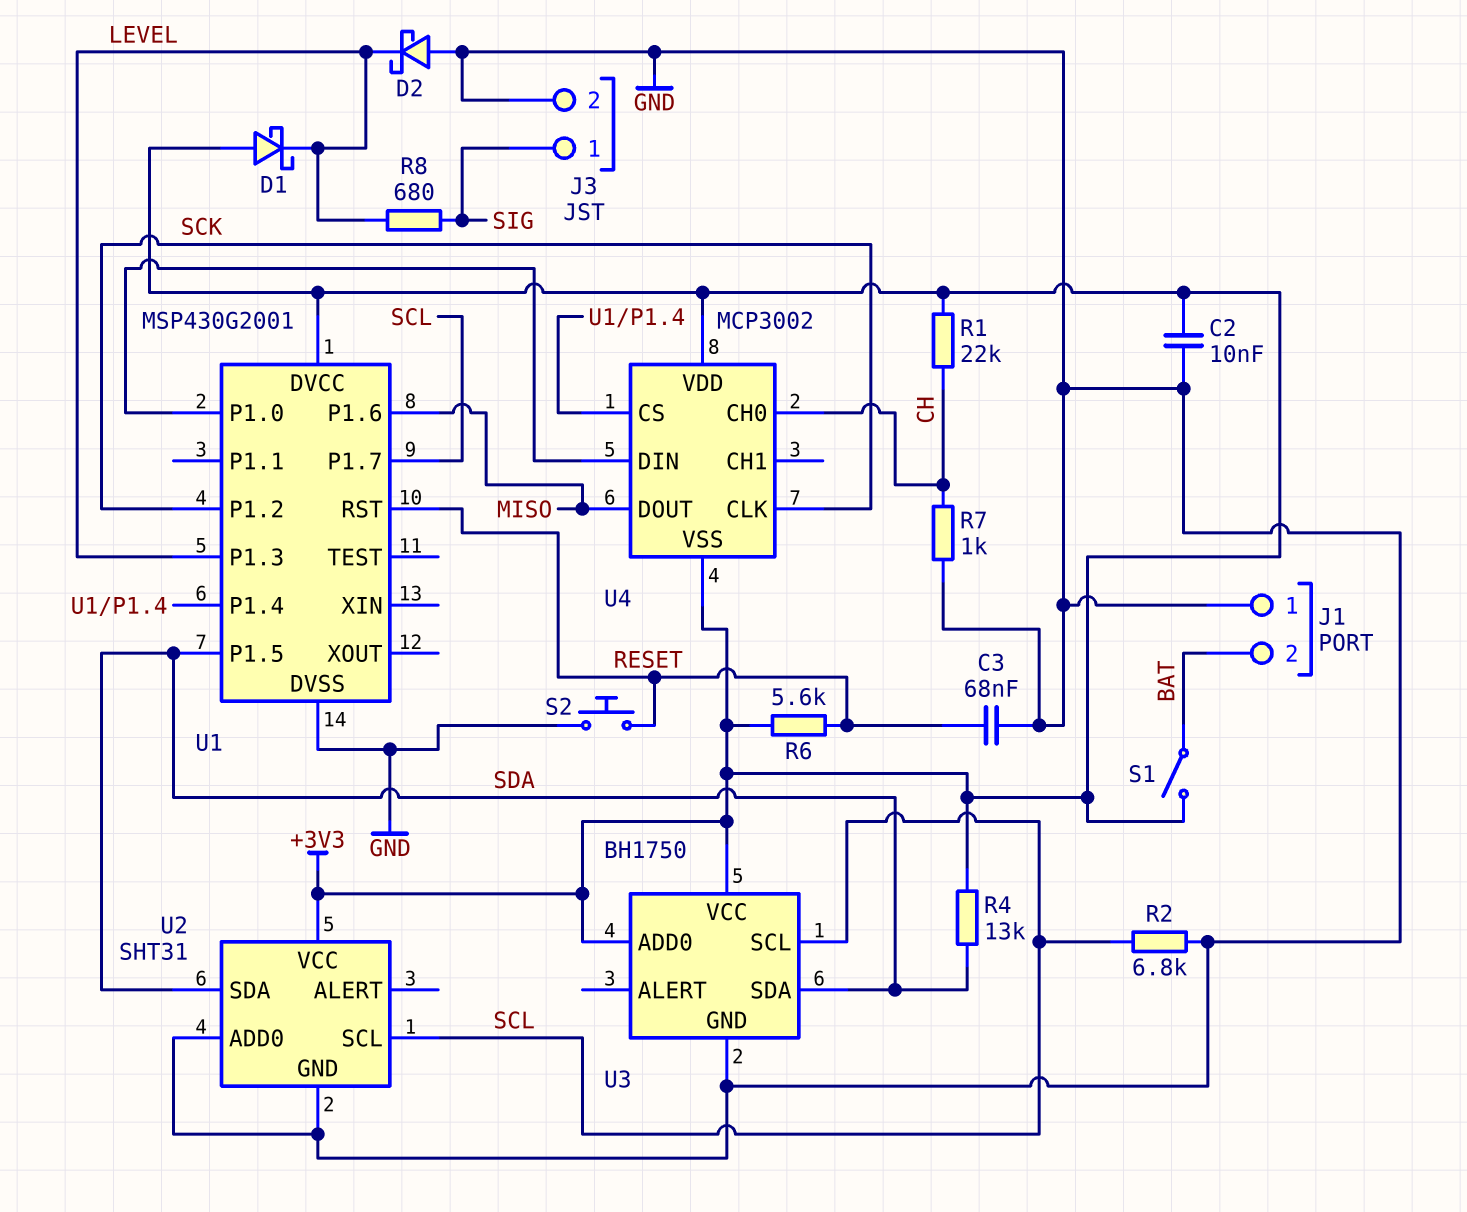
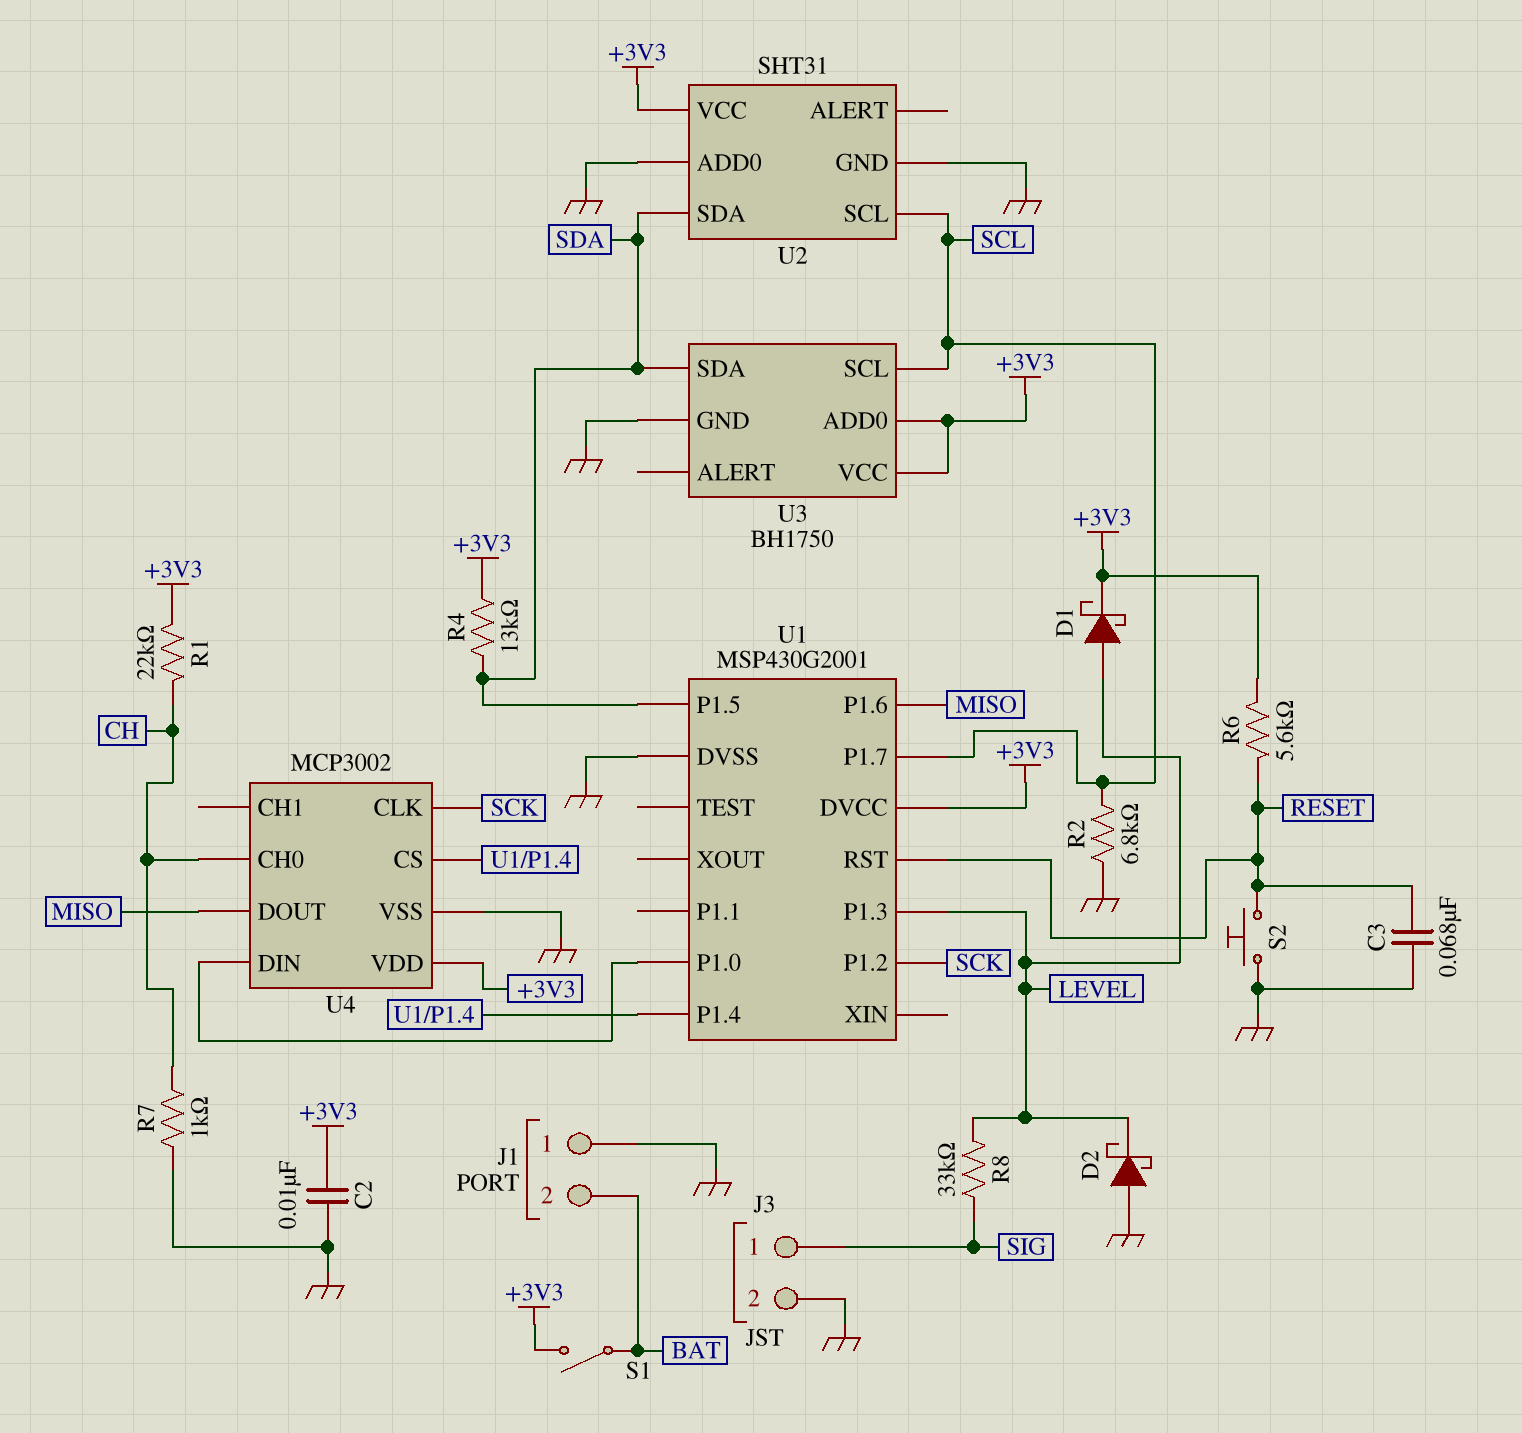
D1: schottky (A +3V3, K LEVEL) -> schottky (A LEVEL, K +3V3)
R8: 680 (LEVEL, SIG) -> 33k (LEVEL, SIG)
U4 pin VSS: +3V3 -> GND

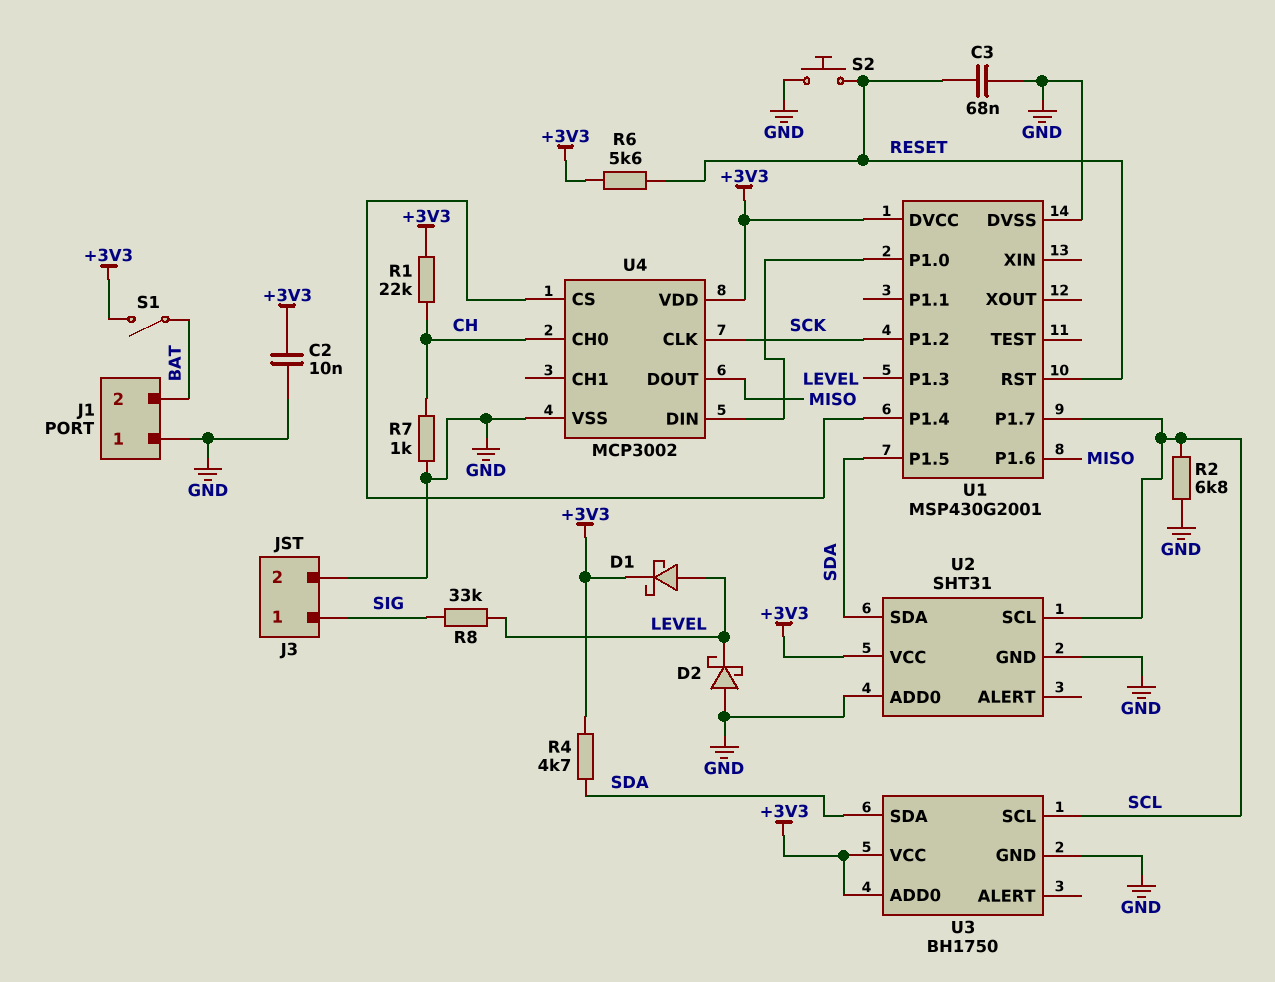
R4: 13k (+3V3, SDA) -> 4.7k (+3V3, SDA)

